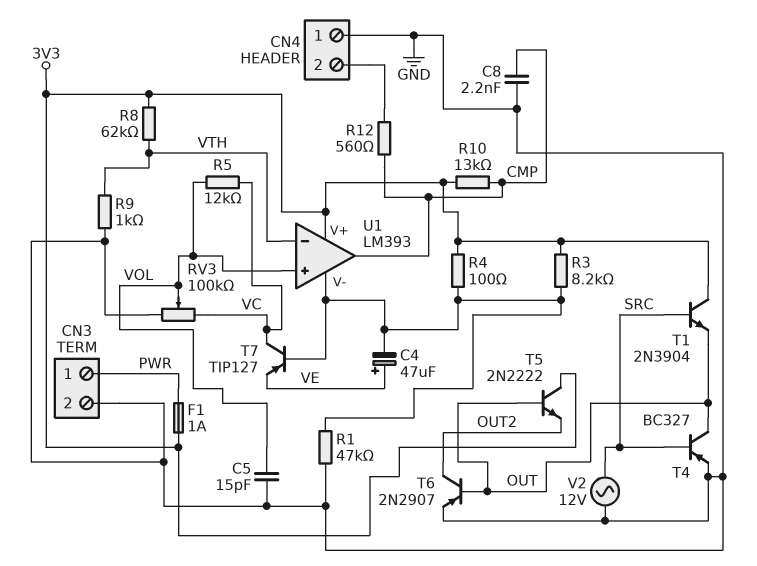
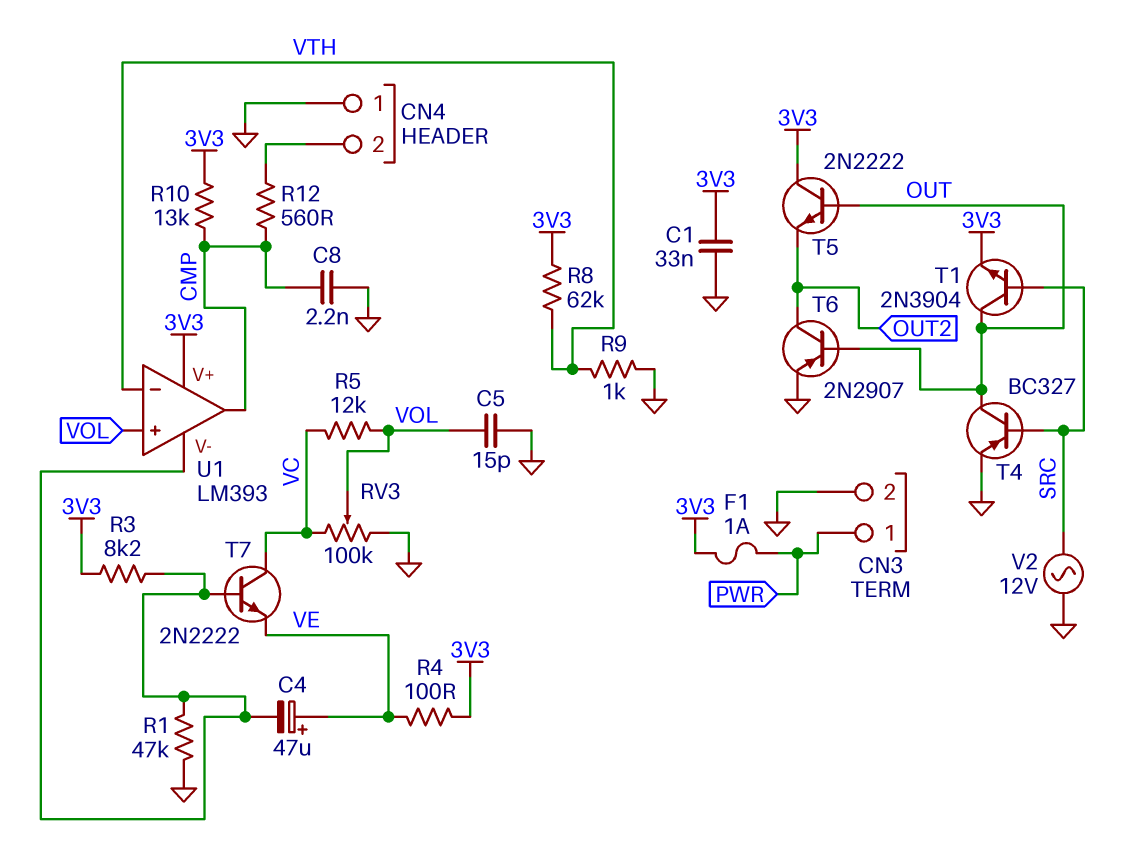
C1: none -> 33nF (3V3, GND)
R4: 100 (3V3, U1/V-) -> 100 (3V3, VE)
T1: NPN 2N3904 (B SRC, C 3V3, E OUT) -> NPN 2N3904 (B SRC, C OUT, E 3V3)
T7: PNP TIP127 (B U1/V-, C VC, E VE) -> NPN 2N2222 (B U1/V-, C VC, E VE)

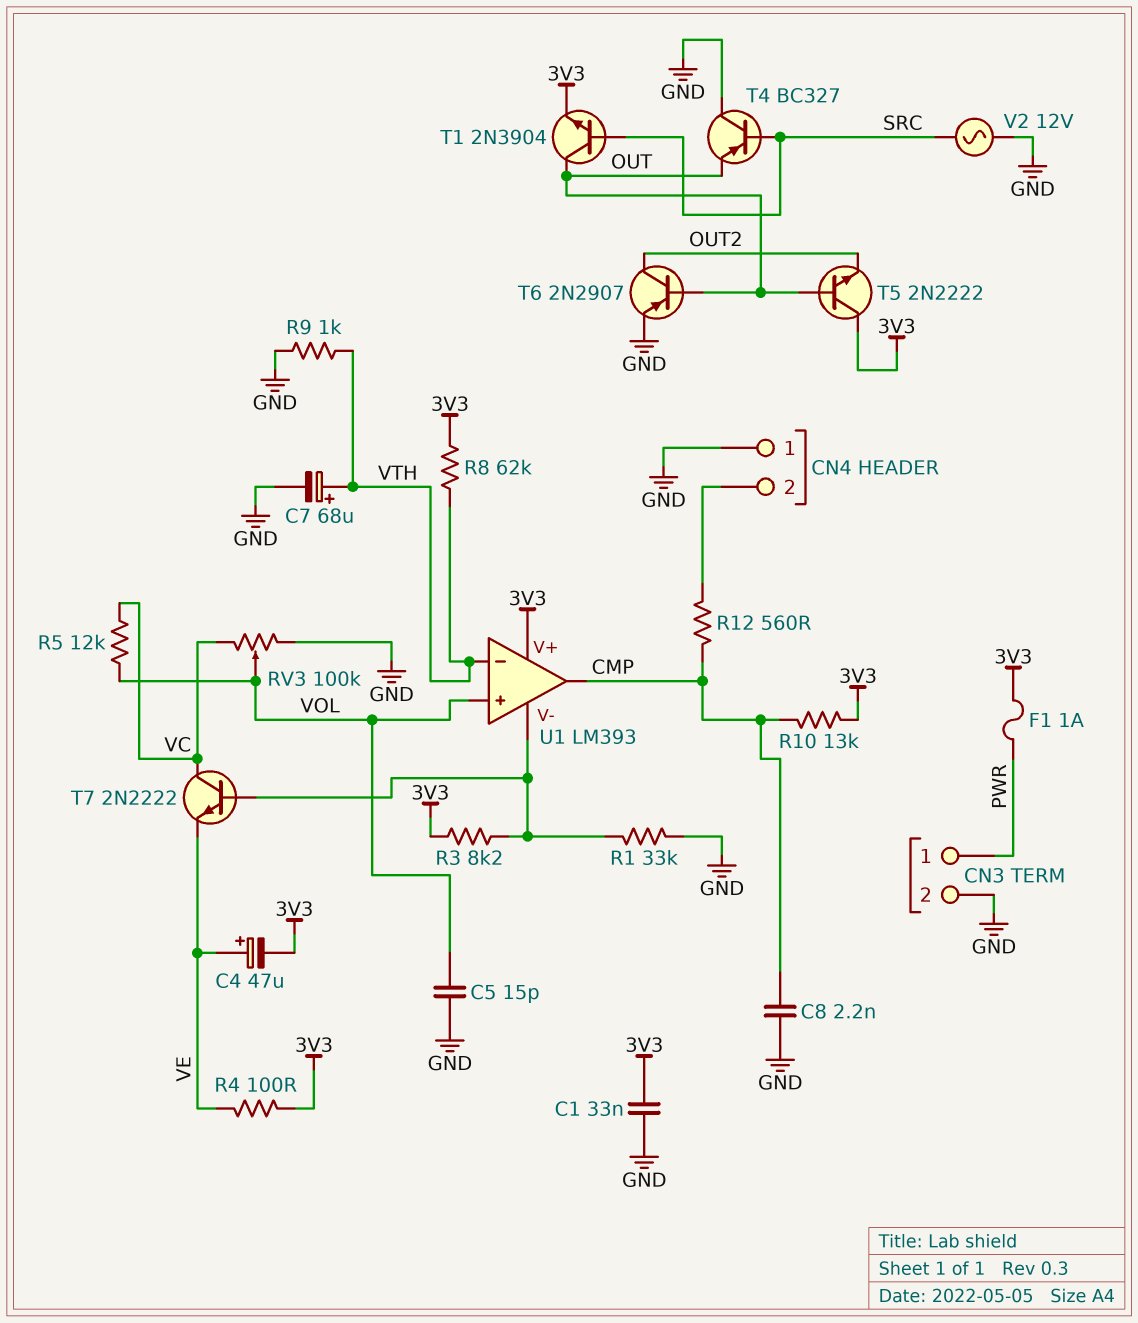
C4: 47uF (plus VE, minus U1/V-) -> 47uF (plus VE, minus 3V3)
C7: none -> 68uF (plus VTH, minus GND)
R1: 47k (GND, U1/V-) -> 33k (GND, U1/V-)
T4: PNP BC327 (B SRC, C OUT, E GND) -> PNP BC327 (B SRC, C GND, E OUT)

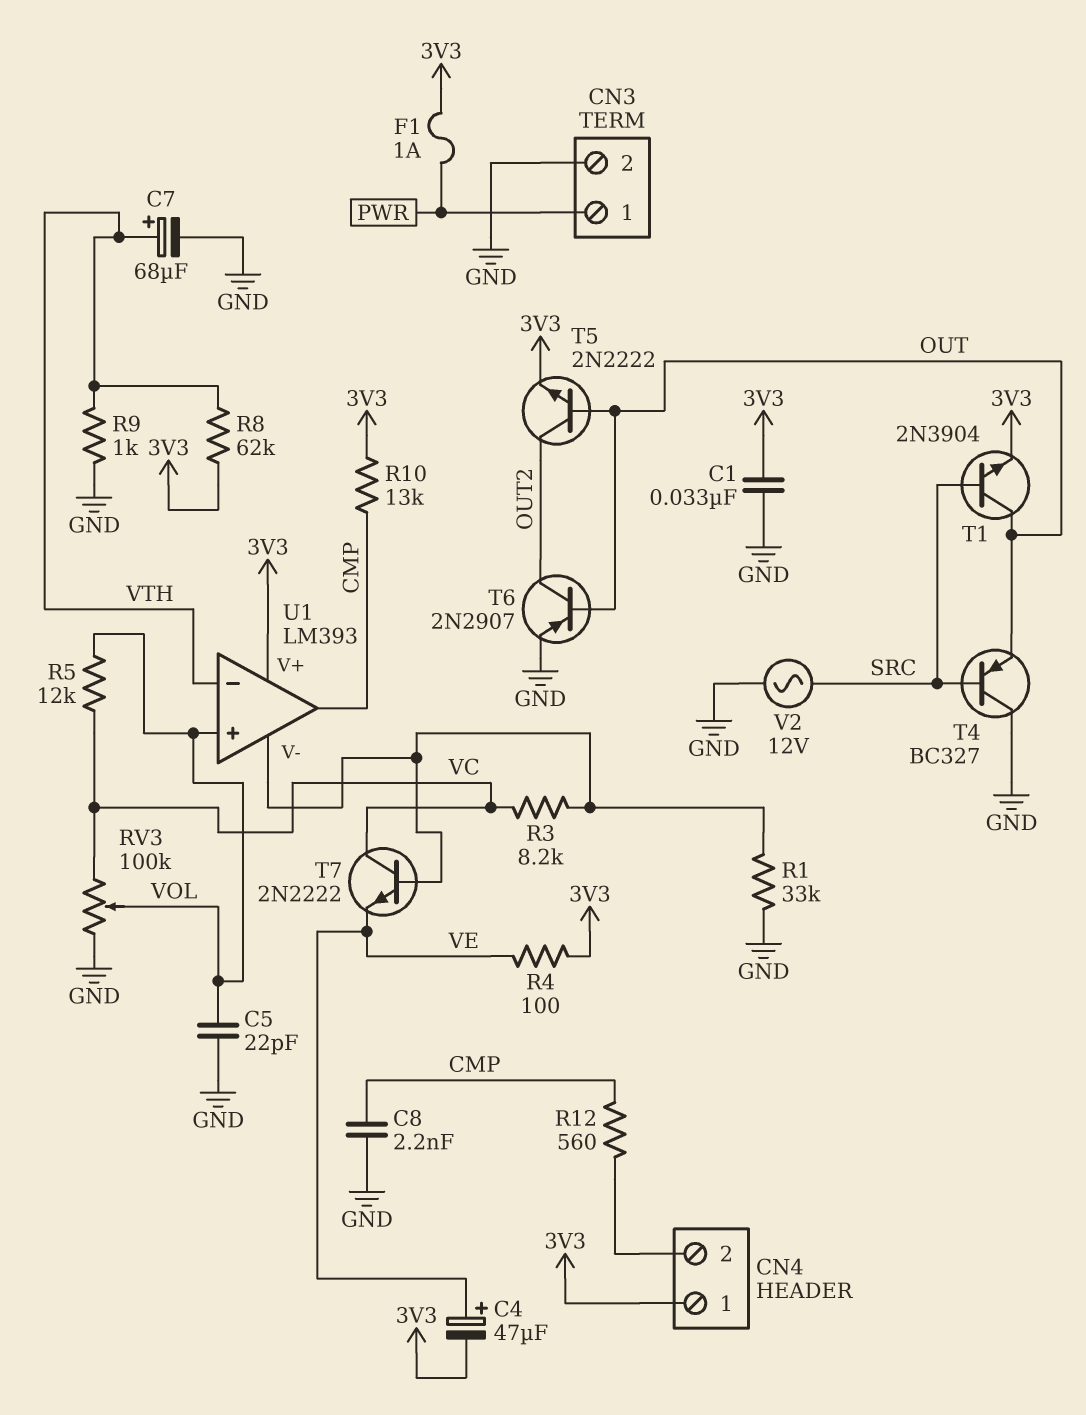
C5: 15pF (GND, VOL) -> 22pF (GND, VOL)
CN4 pin 1: GND -> 3V3
R3: 8.2k (3V3, U1/V-) -> 8.2k (U1/V-, VC)
T5: NPN 2N2222 (B OUT, C 3V3, E OUT2) -> NPN 2N2222 (B OUT, C OUT2, E 3V3)

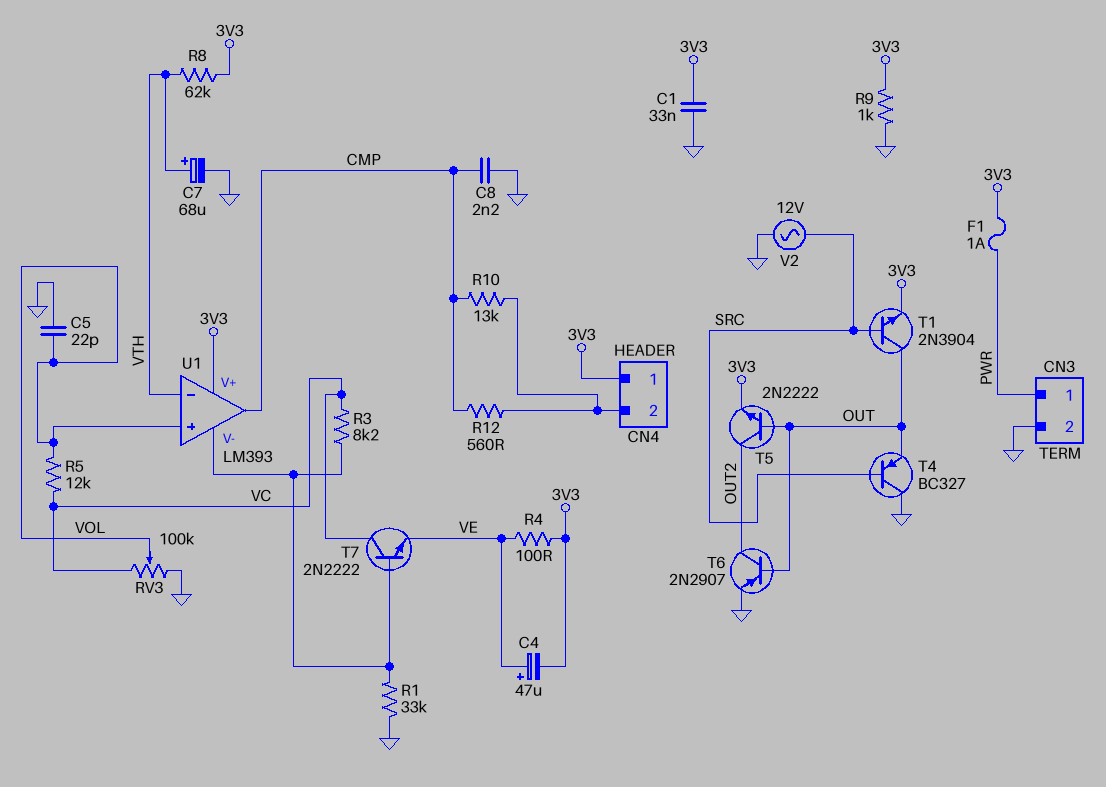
R9: 1k (GND, VTH) -> 1k (3V3, GND)
R10: 13k (3V3, CMP) -> 13k (CMP, CN4/2)

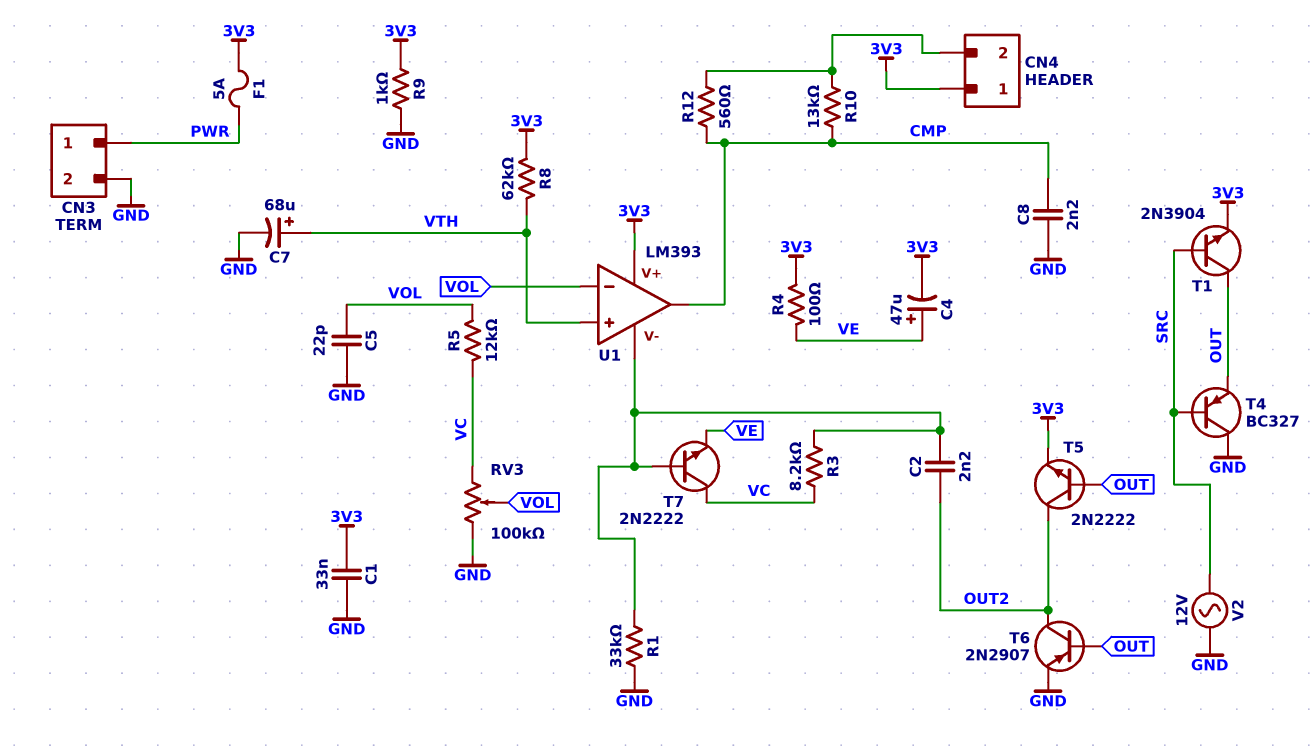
C2: none -> 2.2nF (OUT2, U1/V-)
F1: 1A (3V3, PWR) -> 5A (3V3, PWR)
U1 pin in+: VOL -> VTH
U1 pin in-: VTH -> VOL

